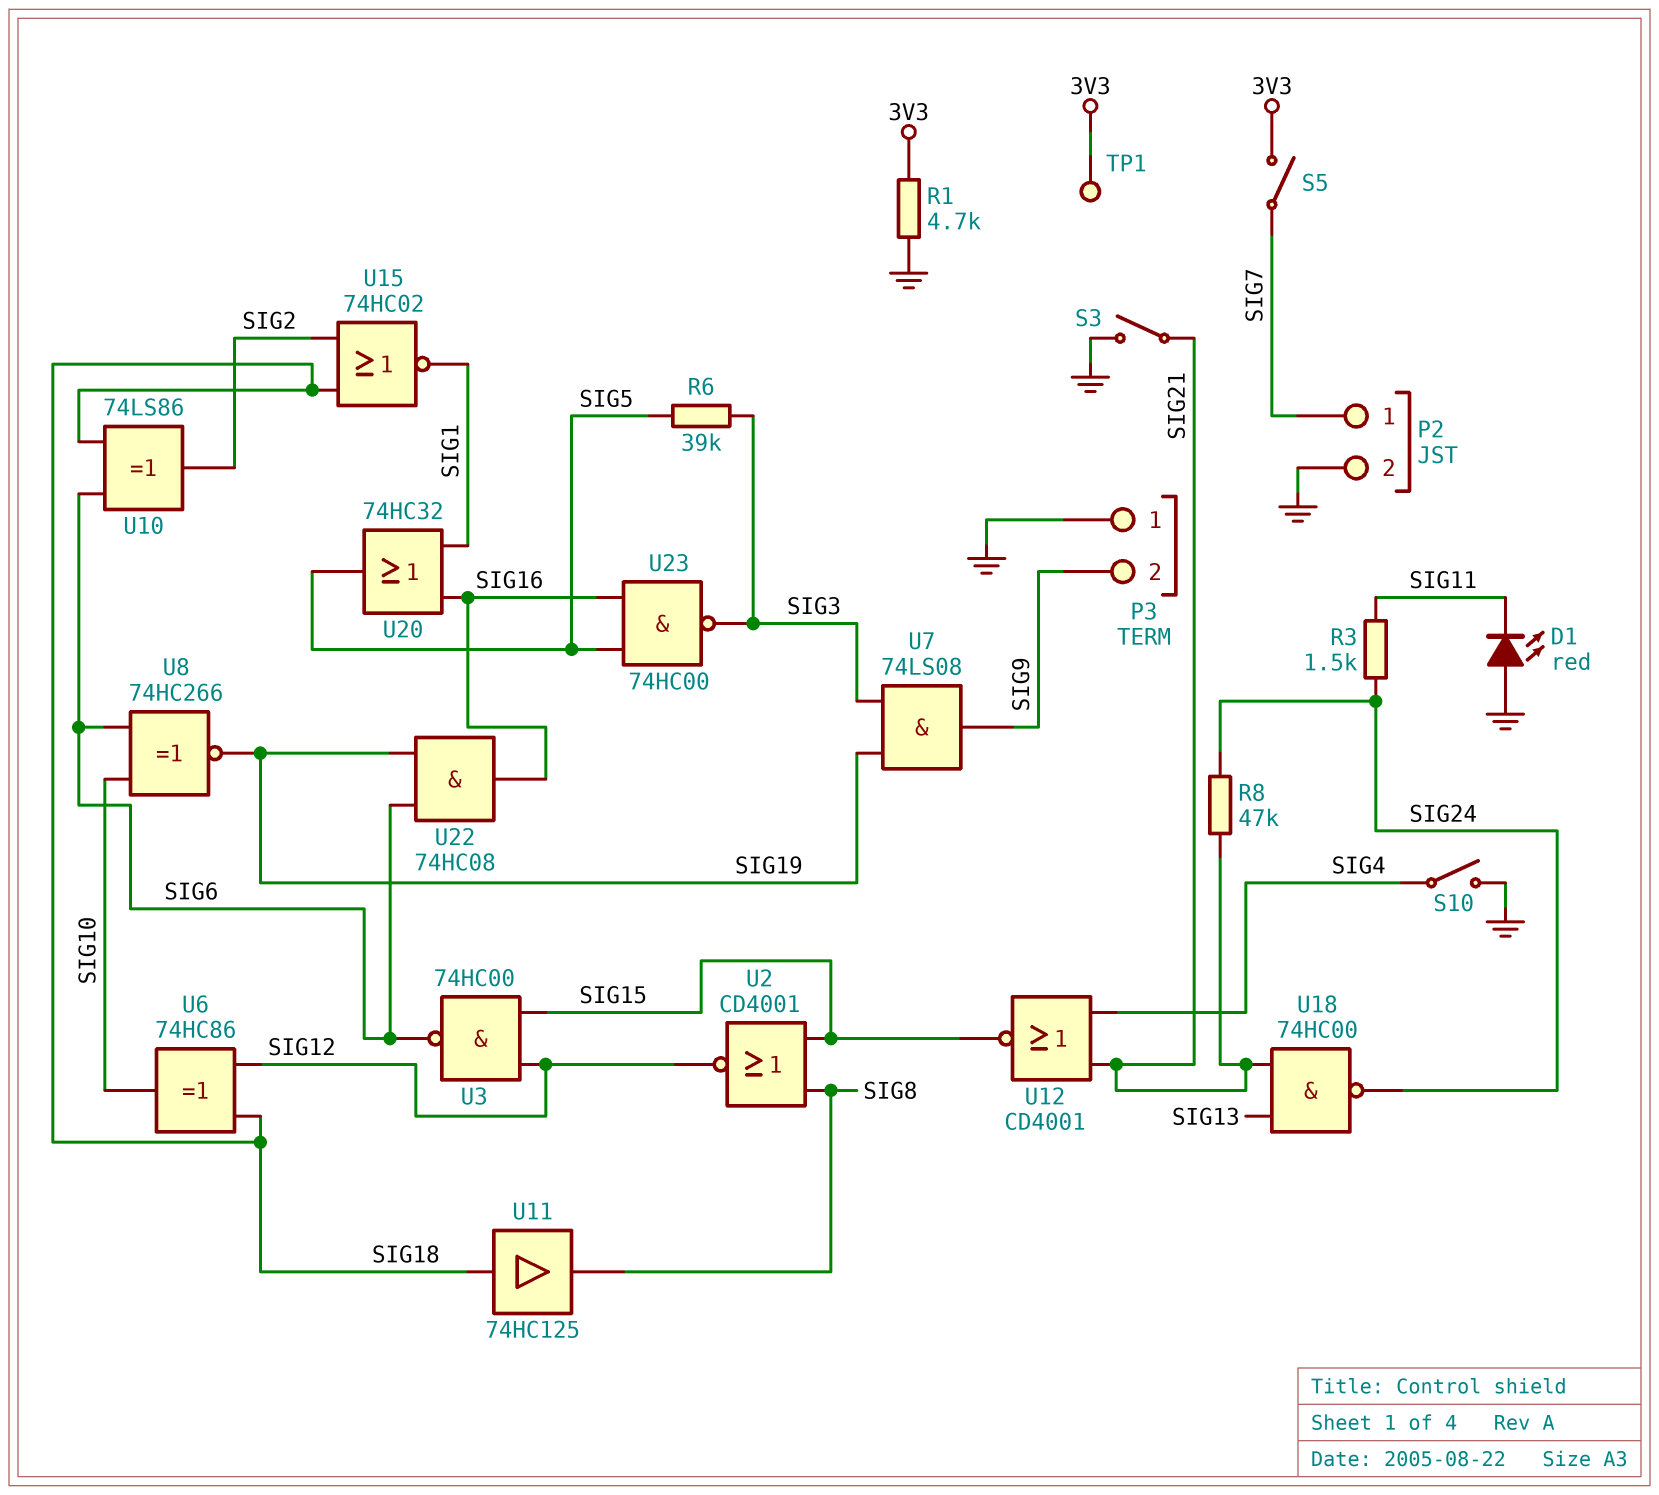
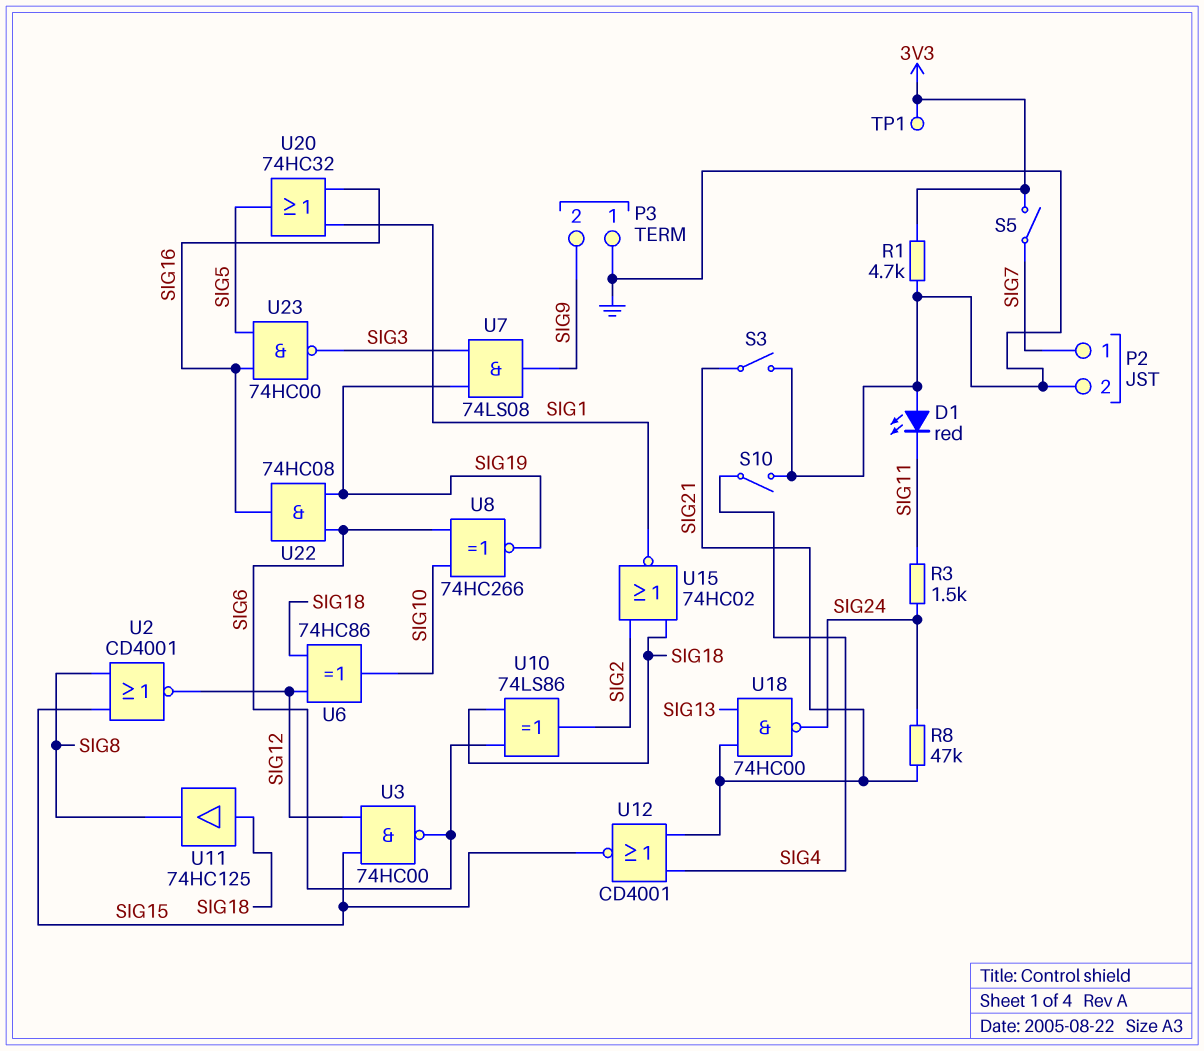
R6: 39k (SIG3, SIG5) -> none

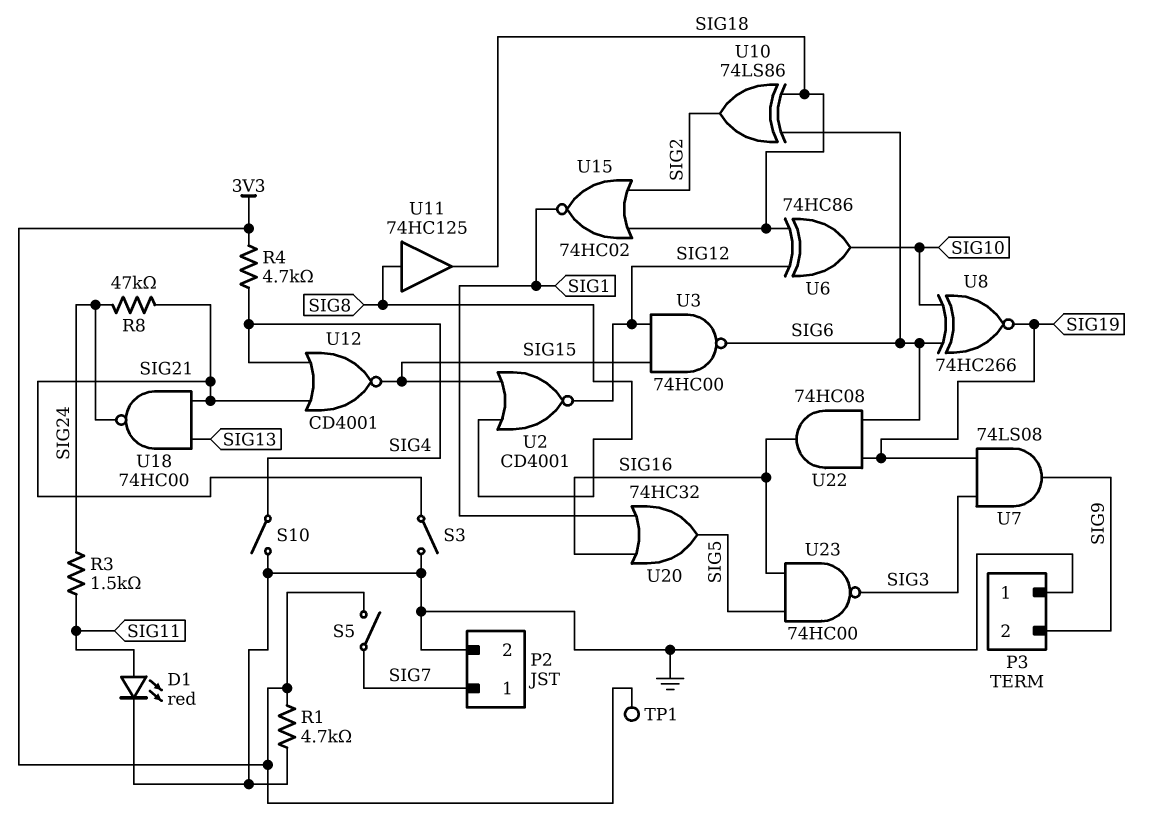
D1: LED red (A GND, K SIG11) -> LED red (A SIG11, K GND)
R4: none -> 4.7k (3V3, SIG4)
U11: buffer 74HC125 (in SIG18, out SIG8) -> buffer 74HC125 (in SIG8, out SIG18)

